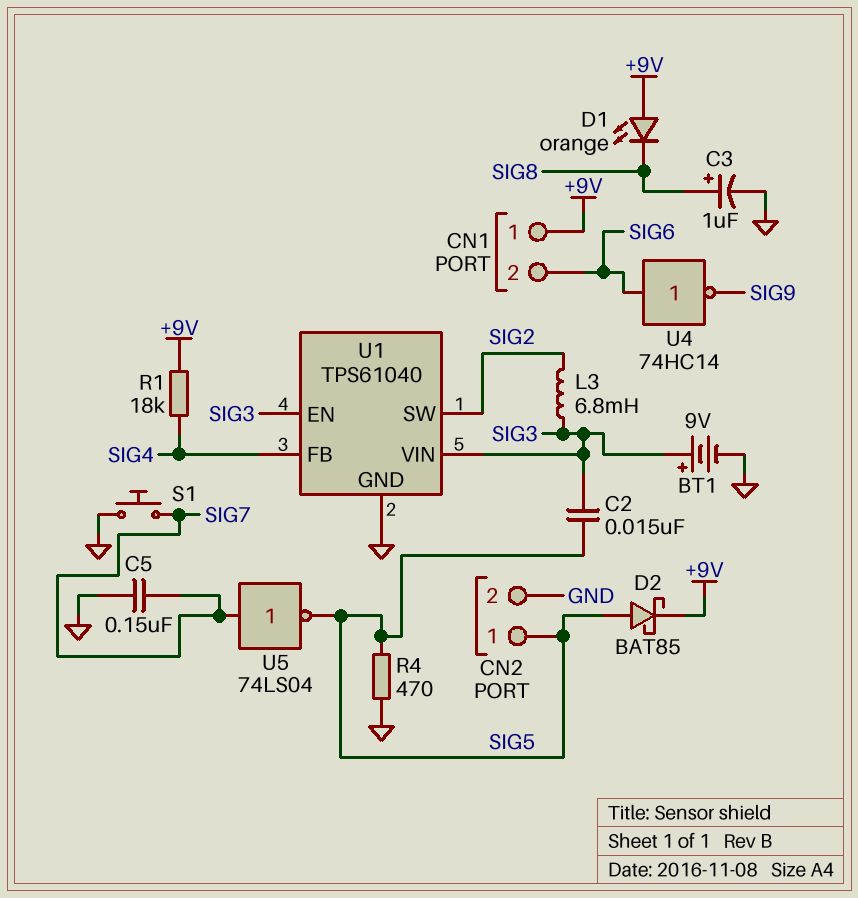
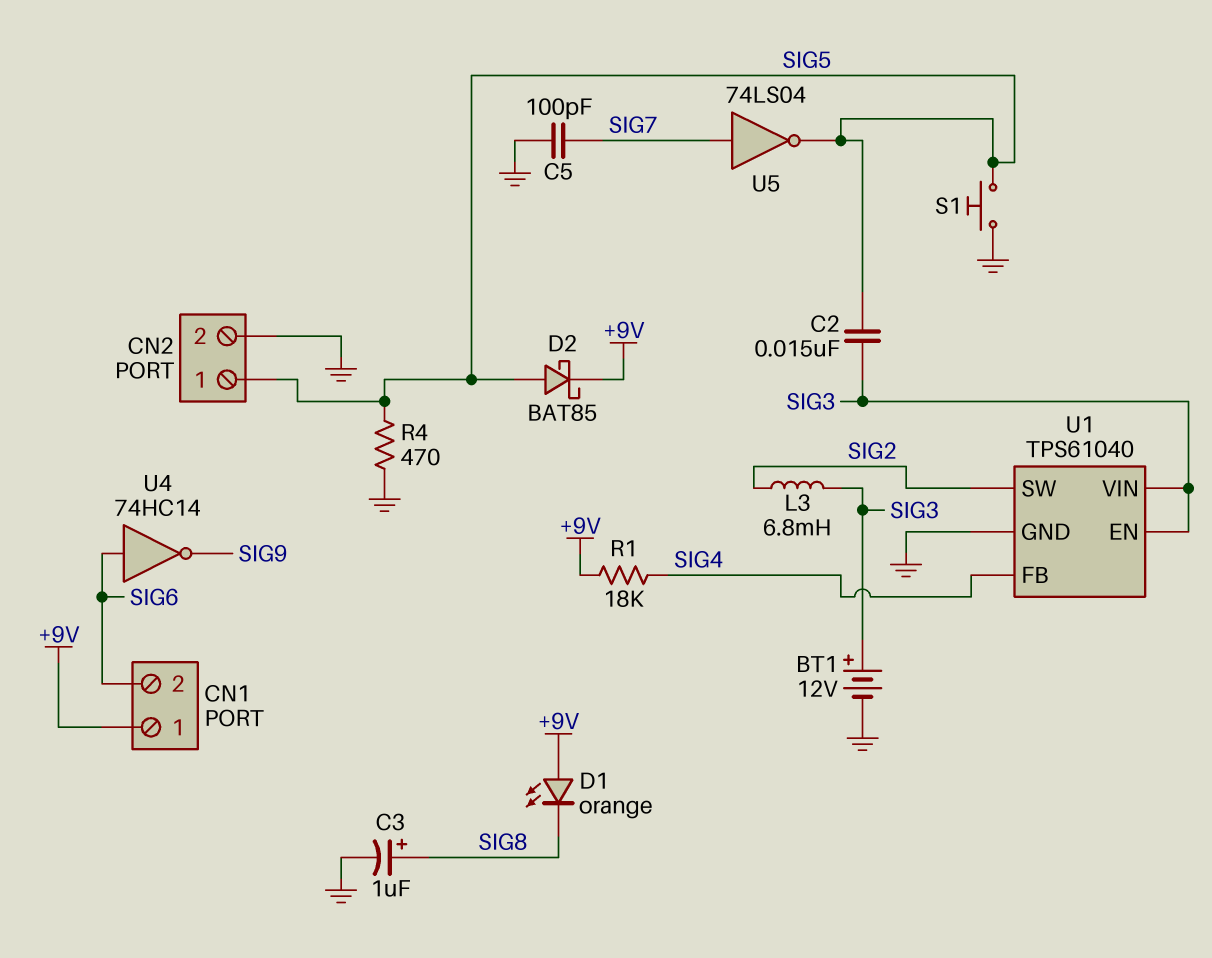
BT1: 9V (plus SIG3, minus GND) -> 12V (plus SIG3, minus GND)
C5: 150nF (GND, SIG7) -> 100pF (GND, SIG7)
S1: button (GND, SIG7) -> button (GND, SIG5)

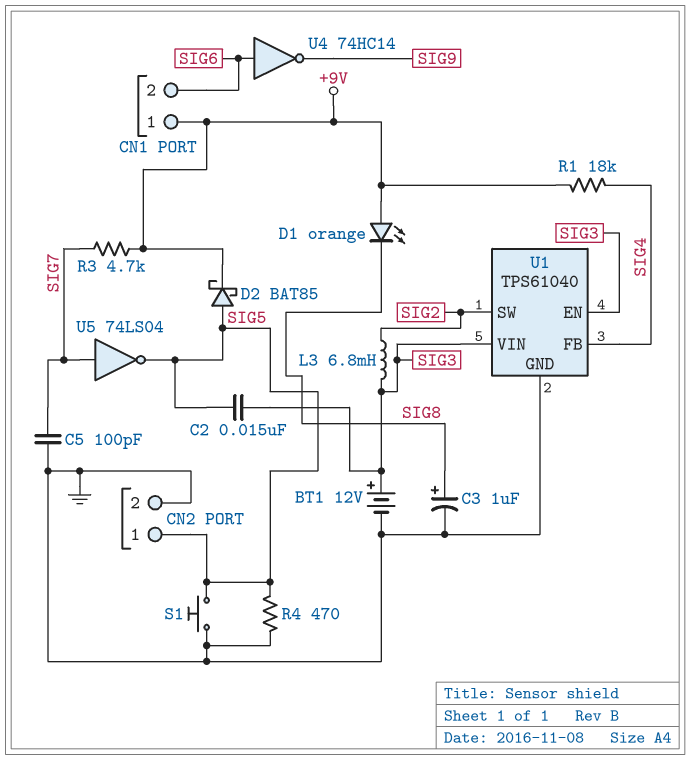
R3: none -> 4.7k (+9V, SIG7)

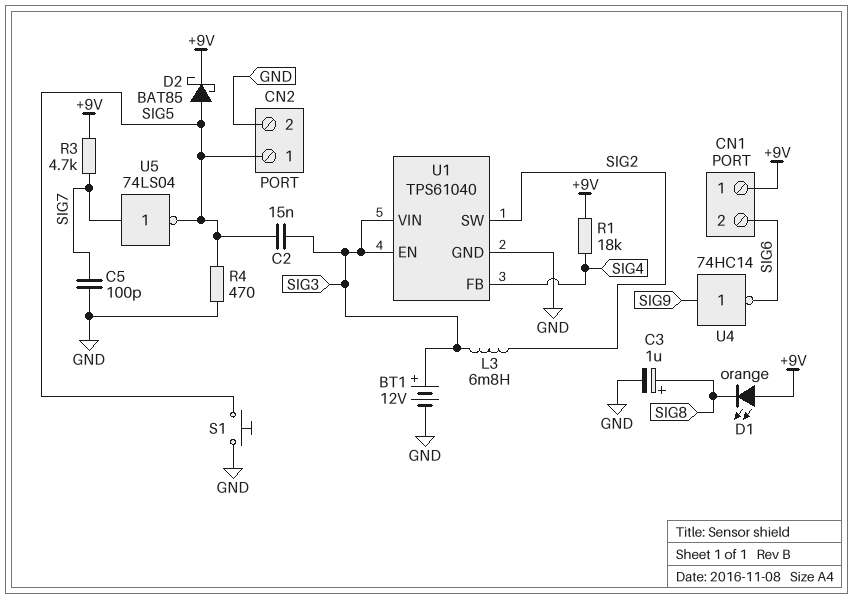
U4: NOT 74HC14 (in SIG6, out SIG9) -> NOT 74HC14 (in SIG9, out SIG6)

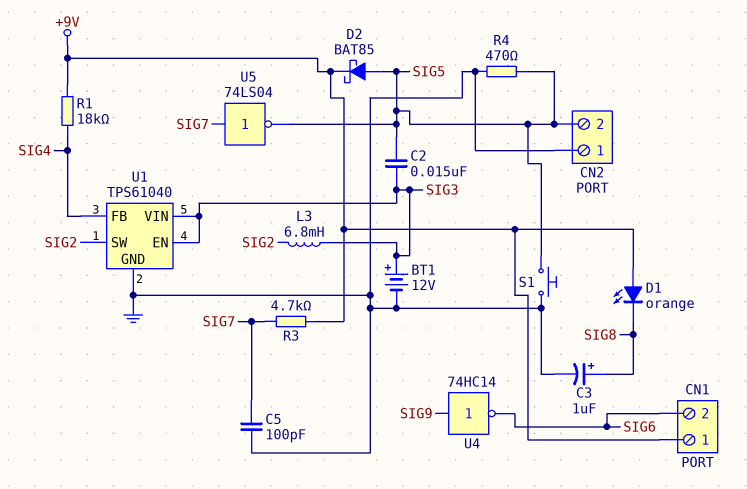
CN2 pin 1: SIG5 -> GND
CN2 pin 2: GND -> SIG5

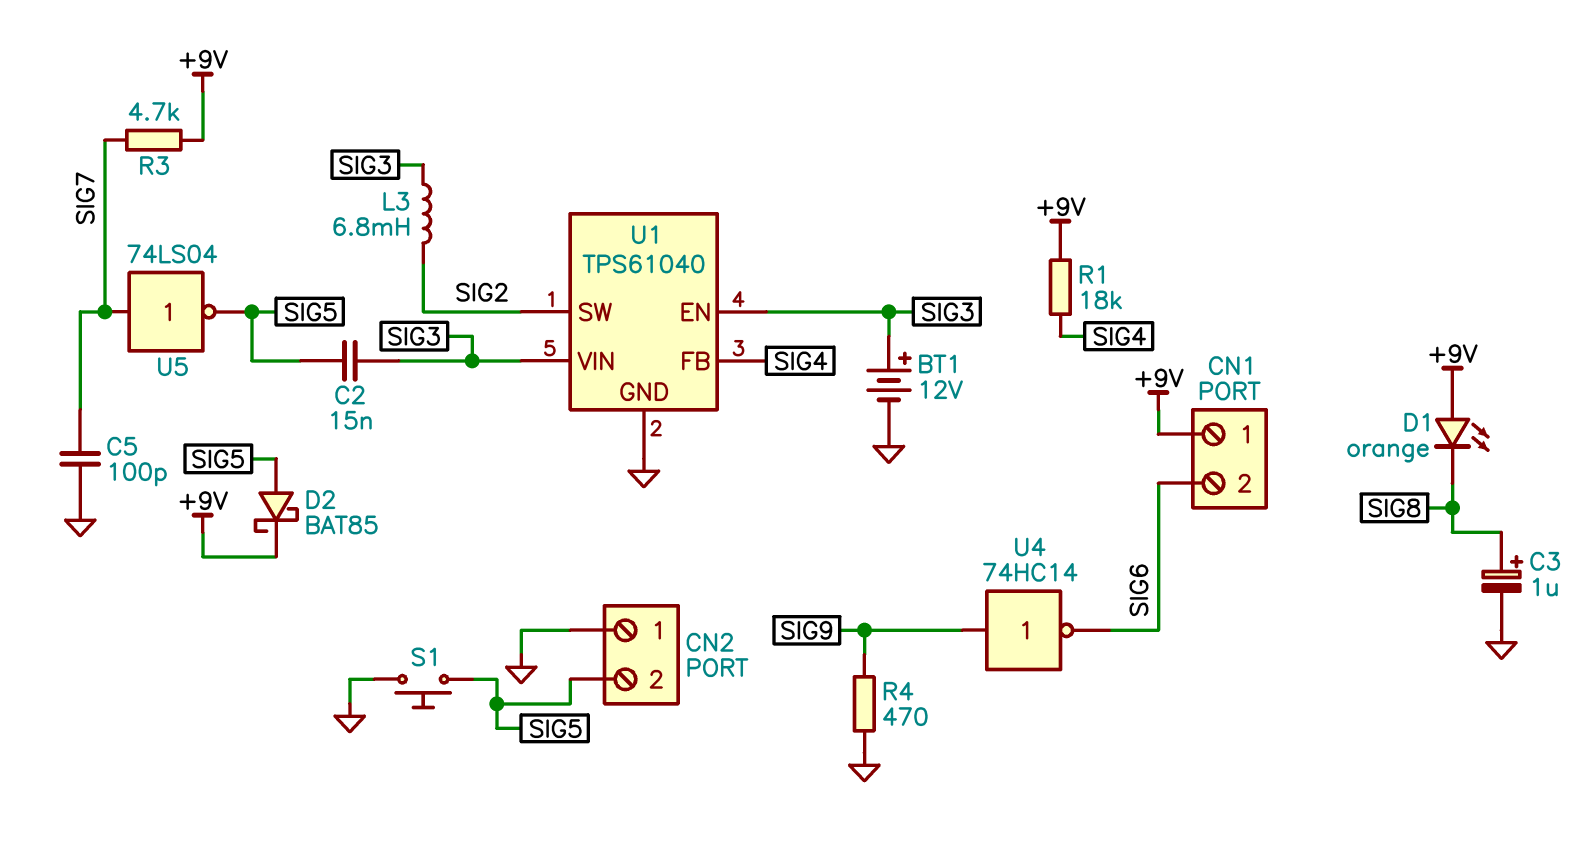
R4: 470 (GND, SIG5) -> 470 (GND, SIG9)

